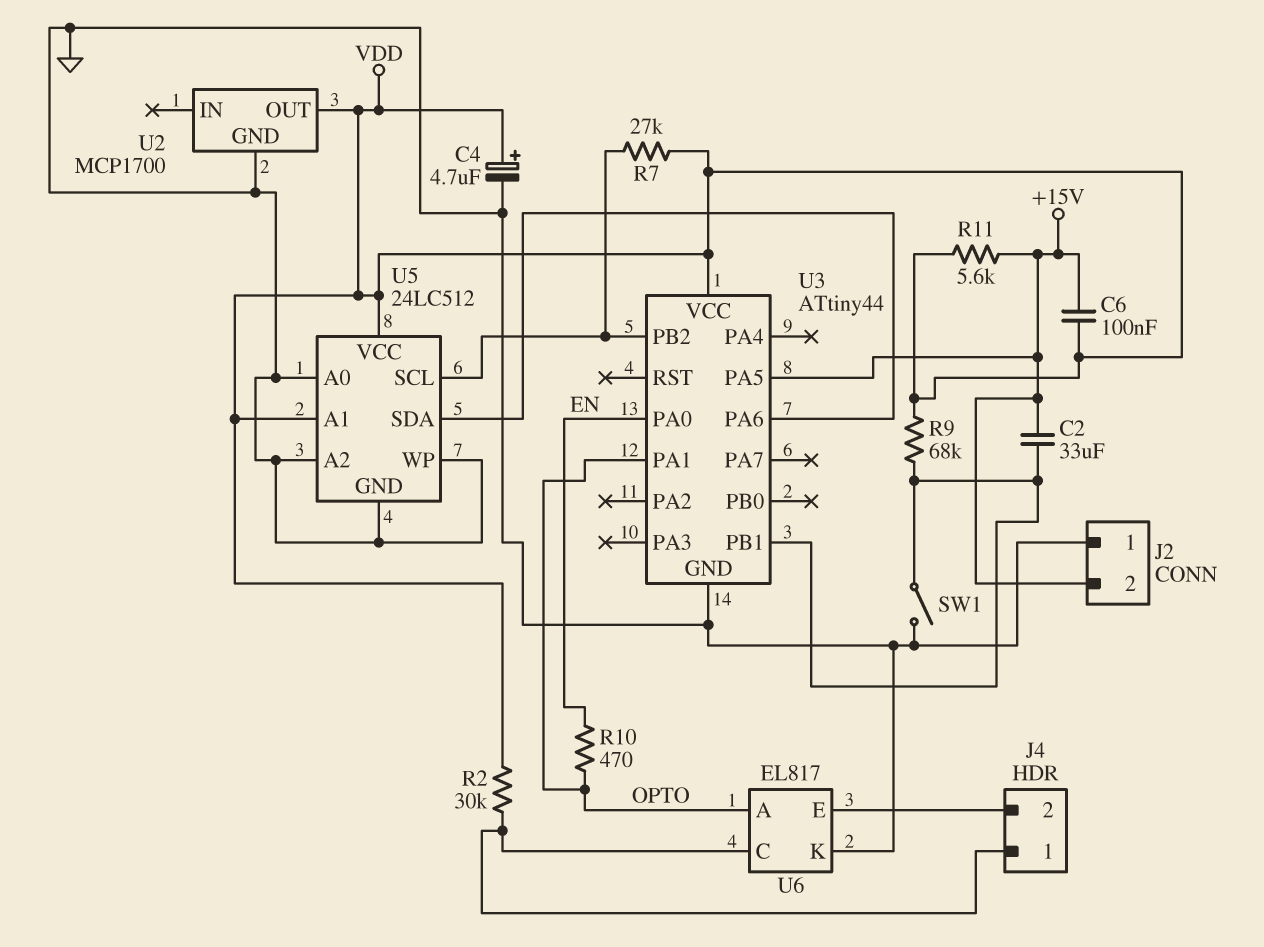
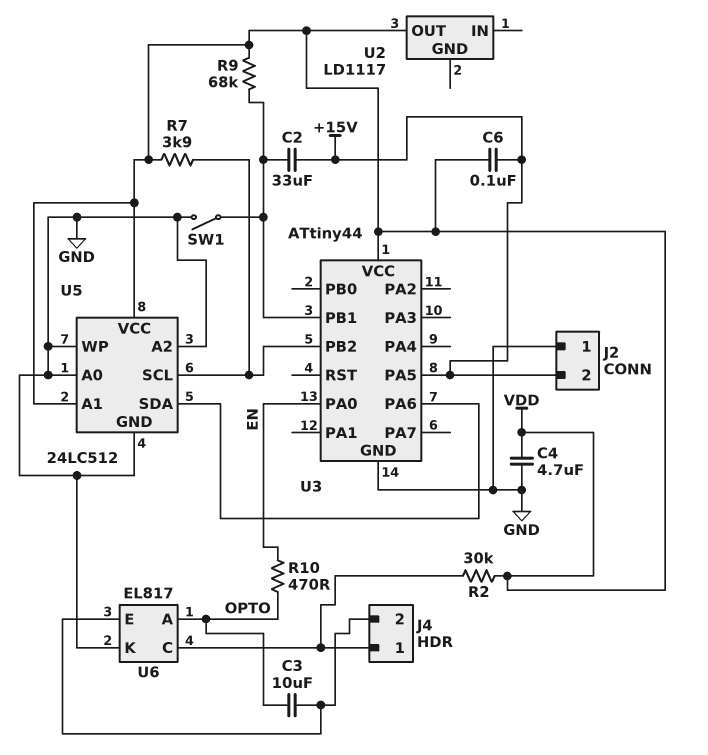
C3: none -> 10uF (J4/2, OPTO)
C4: 4.7uF (plus VDD, minus GND) -> 4.7uF (GND, VDD)
R7: 27k (U3/PB2, VDD) -> 3.9k (U3/PB2, VDD)
R11: 5.6k (+15V, VDD) -> none
U2: MCP1700 -> LD1117
U2 pin GND: GND -> none
U3 pin PA1: OPTO -> none

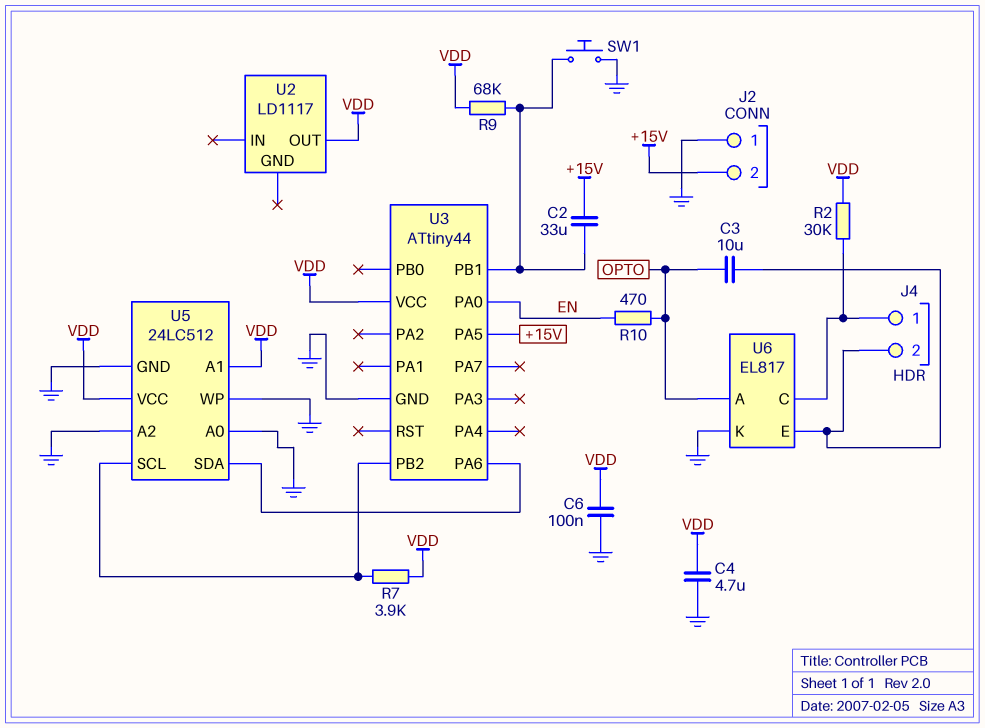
C6: 100nF (+15V, VDD) -> 100nF (GND, VDD)
SW1: switch (GND, U3/PB1) -> button (GND, U3/PB1)

